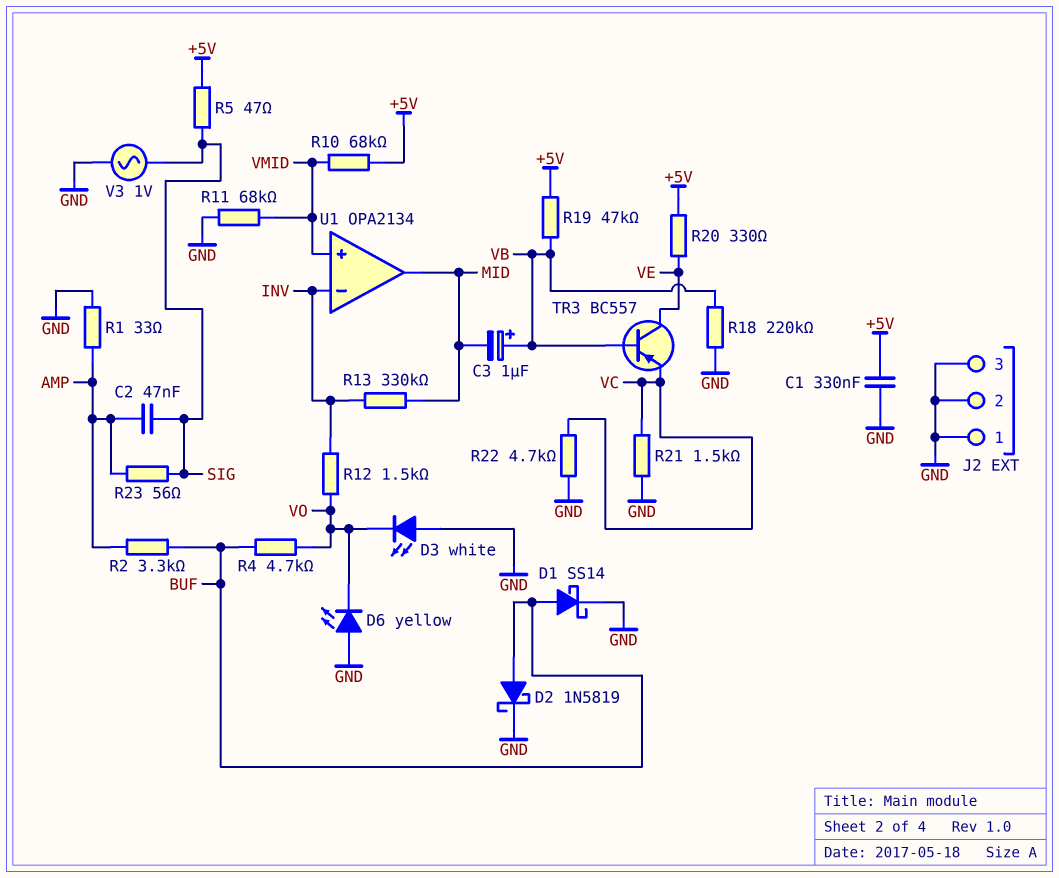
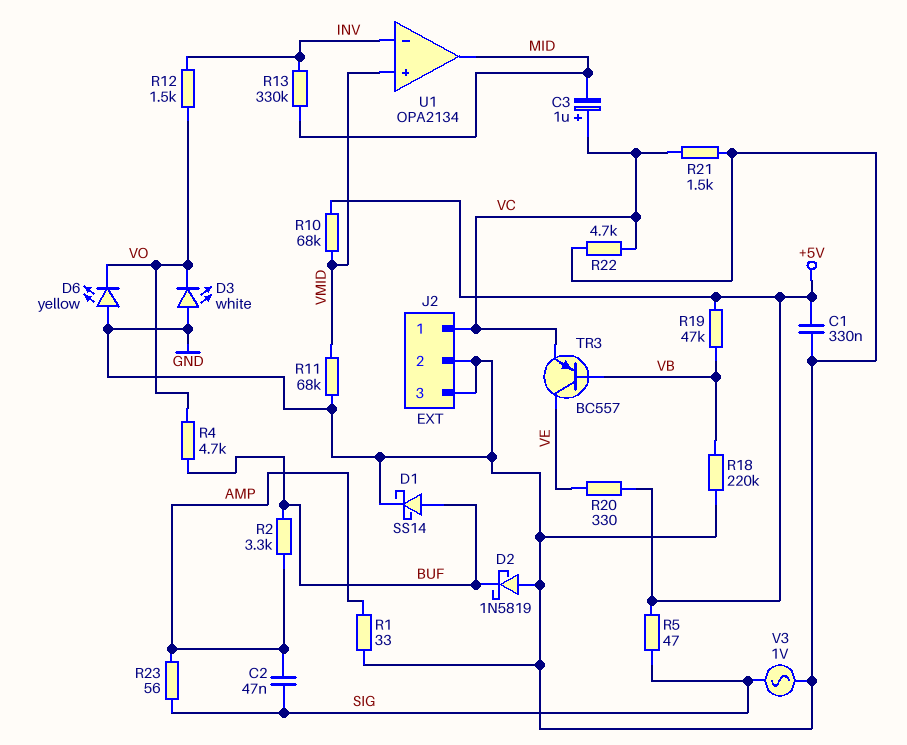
C3: 1uF (plus VB, minus MID) -> 1uF (plus VC, minus MID)
D2: schottky 1N5819 (A BUF, K GND) -> schottky 1N5819 (A GND, K BUF)
J2 pin 1: GND -> VC

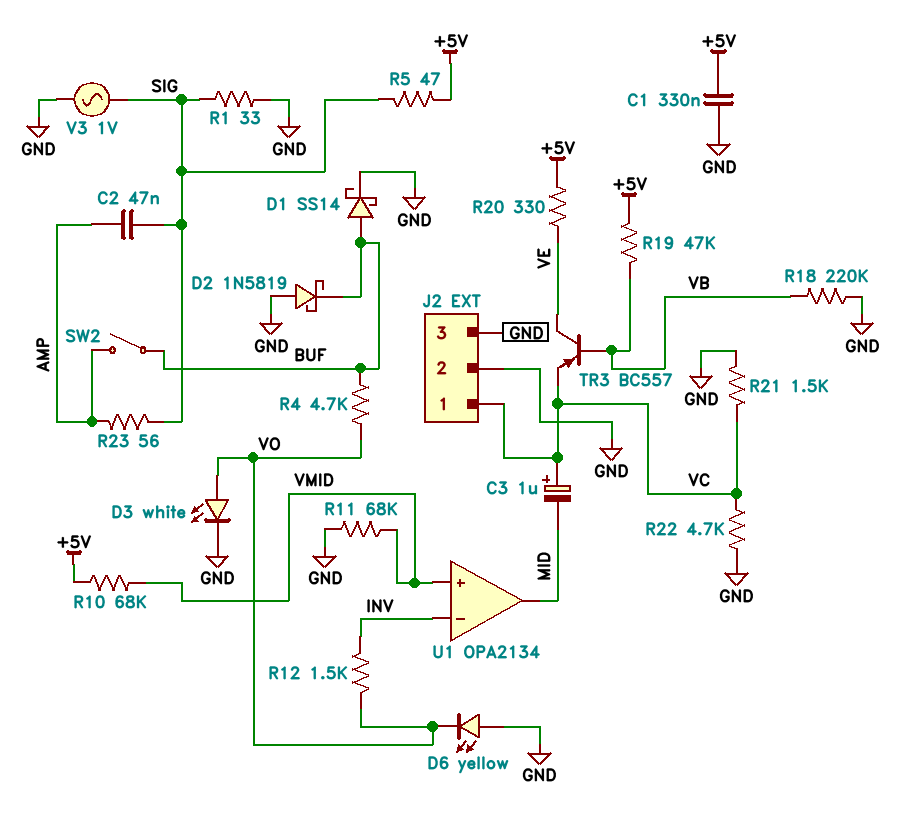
D3: LED white (A GND, K VO) -> LED white (A VO, K GND)
R1: 33 (AMP, GND) -> 33 (GND, SIG)
R2: 3.3k (AMP, BUF) -> none
R13: 330k (INV, MID) -> none
SW2: none -> switch (AMP, BUF)

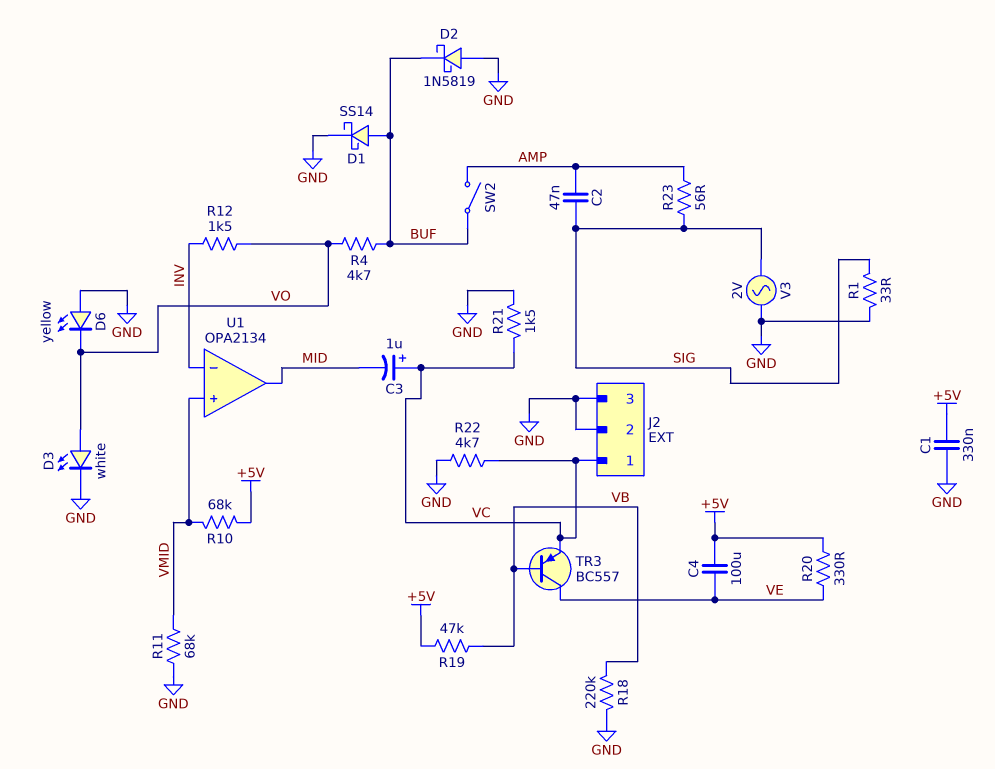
C4: none -> 100uF (+5V, VE)
R5: 47 (+5V, SIG) -> none
V3: AC 1V (GND, SIG) -> AC 2V (GND, SIG)

